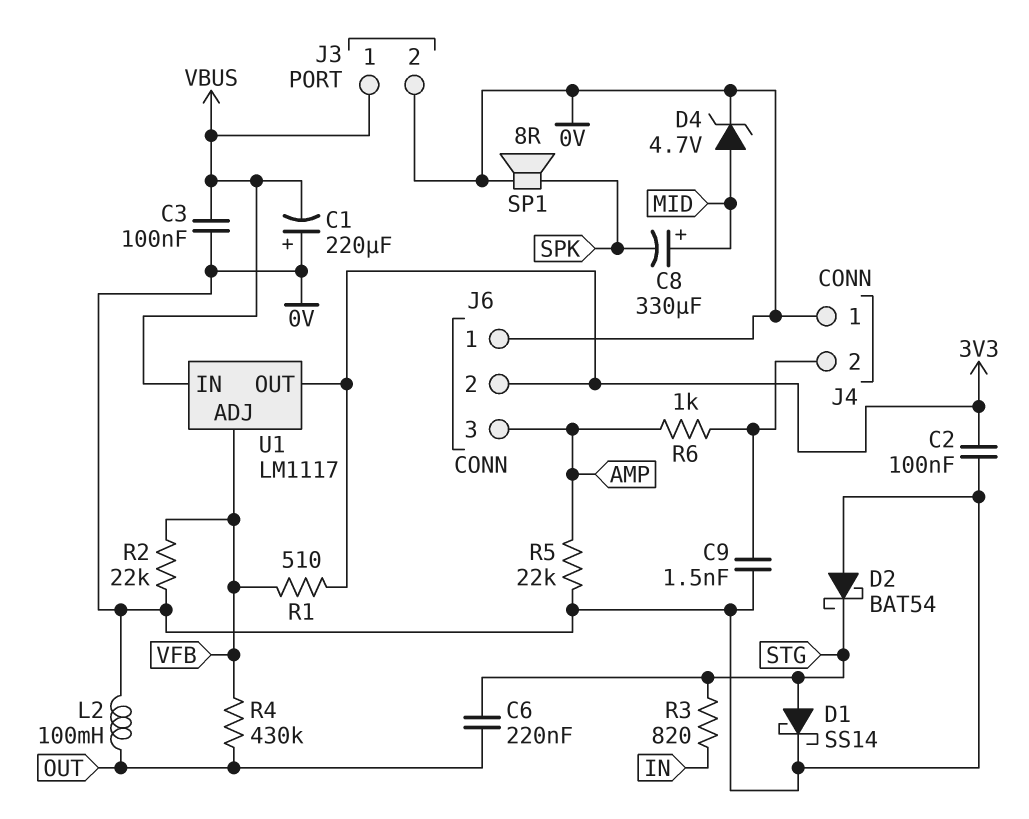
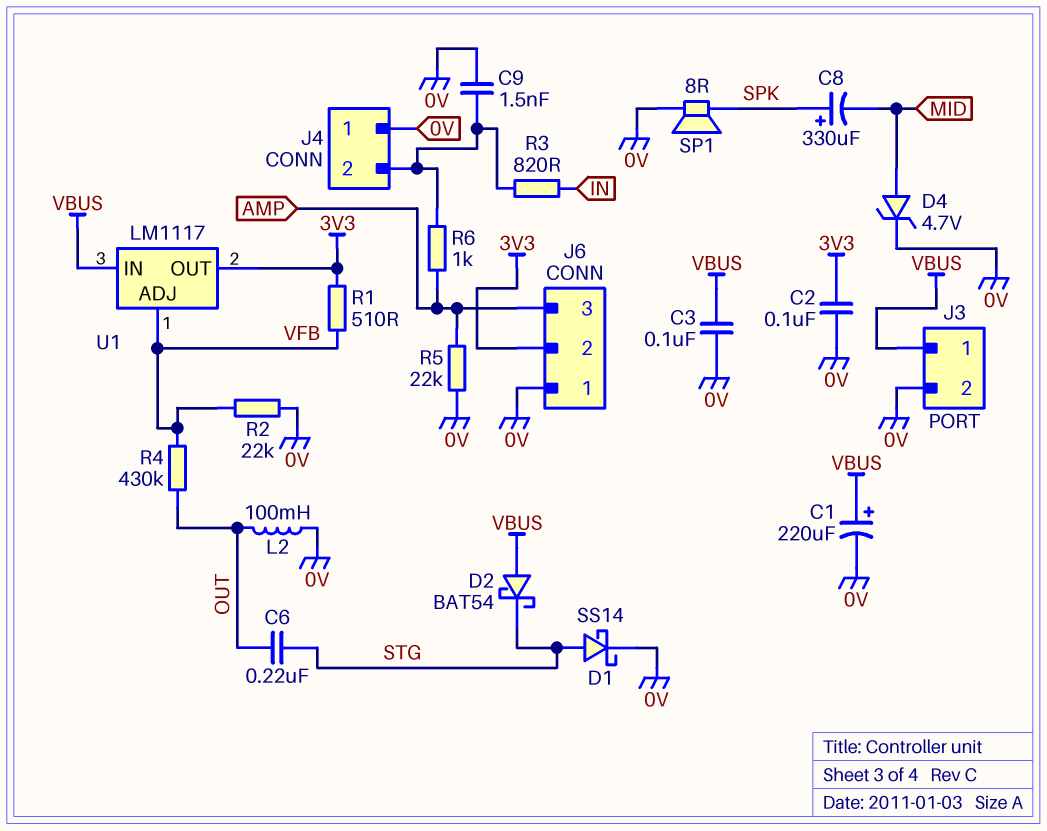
C1: 220uF (plus 0V, minus VBUS) -> 220uF (plus VBUS, minus 0V)
C8: 330uF (plus MID, minus SPK) -> 330uF (plus SPK, minus MID)
D2: schottky BAT54 (A 0V, K STG) -> schottky BAT54 (A VBUS, K STG)
R3: 820 (IN, STG) -> 820 (IN, J4/2)

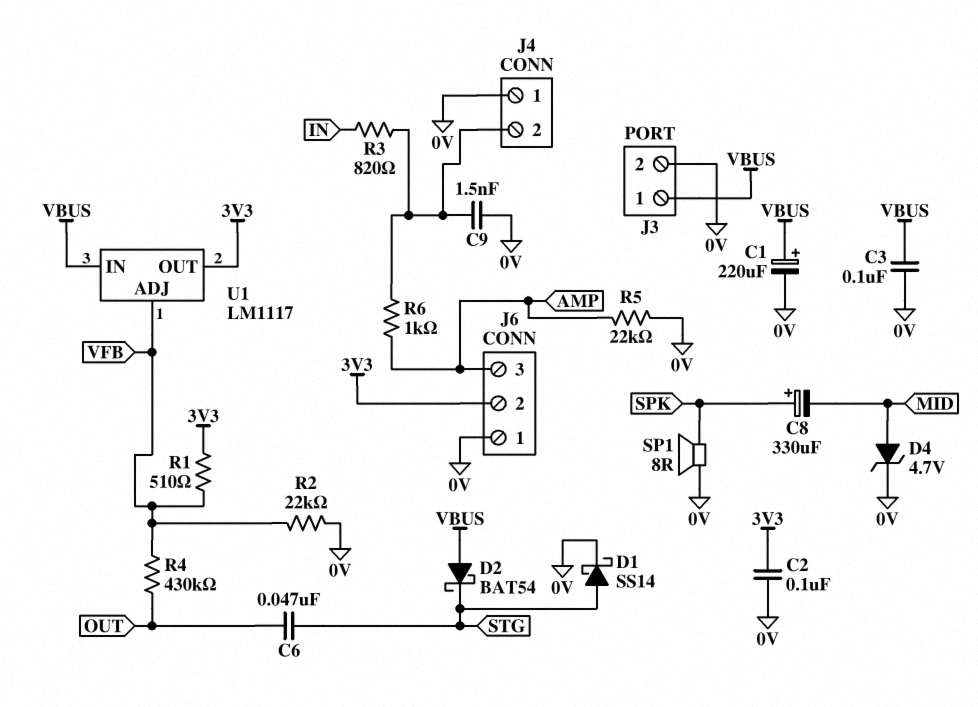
C6: 220nF (OUT, STG) -> 47nF (OUT, STG)
L2: 100mH (0V, OUT) -> none

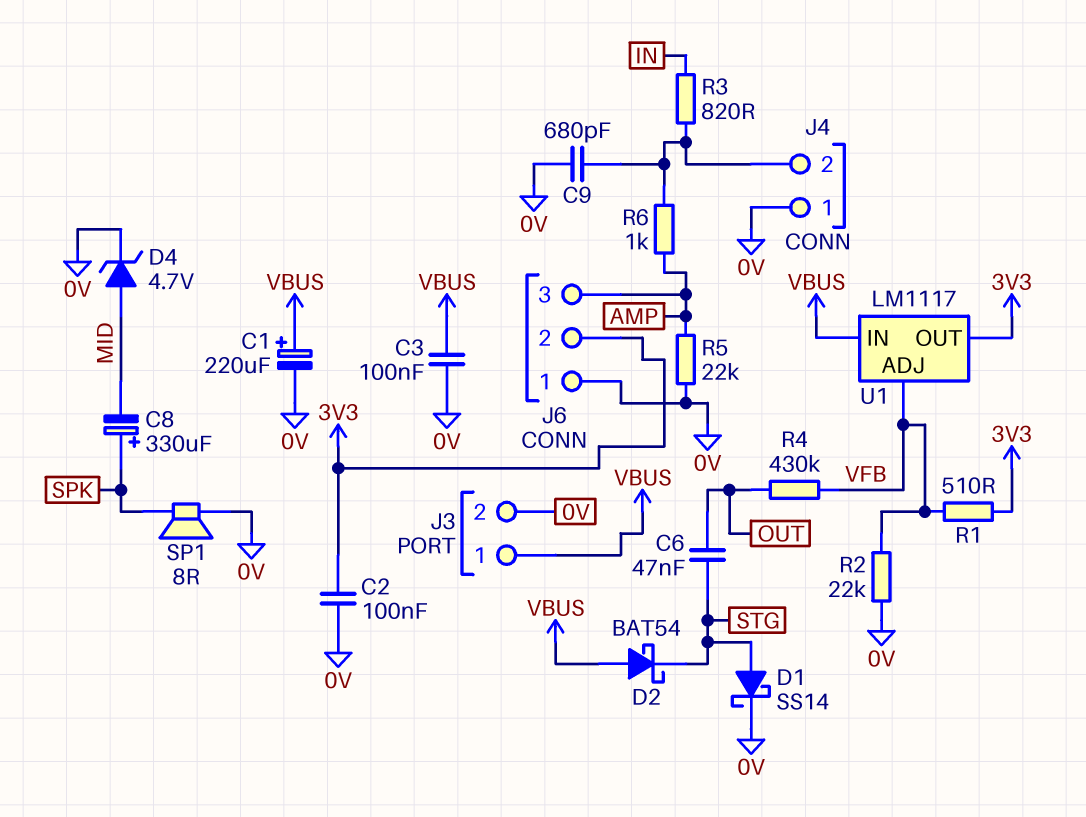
C9: 1.5nF (0V, J4/2) -> 680pF (0V, J4/2)

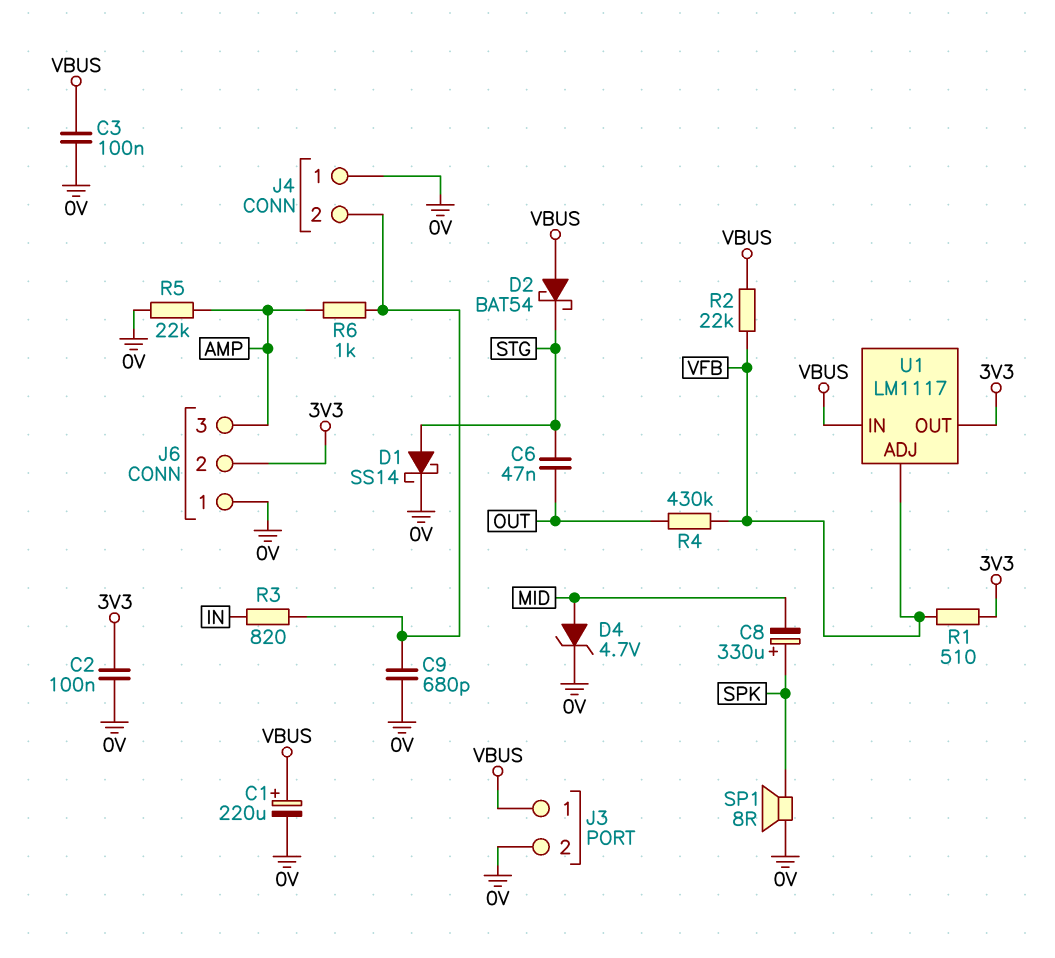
R2: 22k (0V, VFB) -> 22k (VBUS, VFB)

